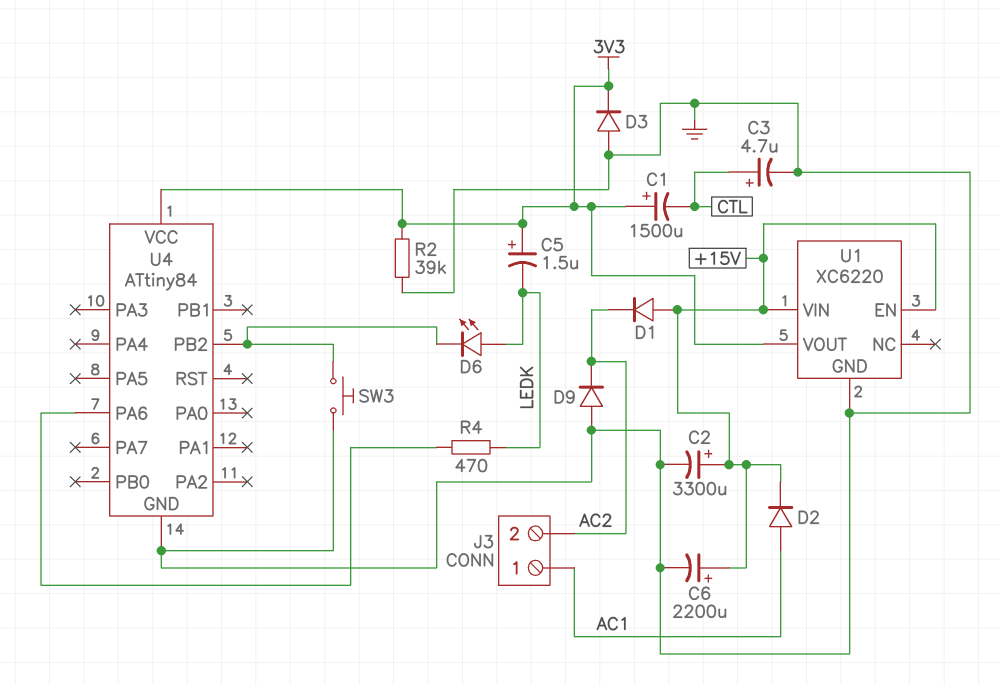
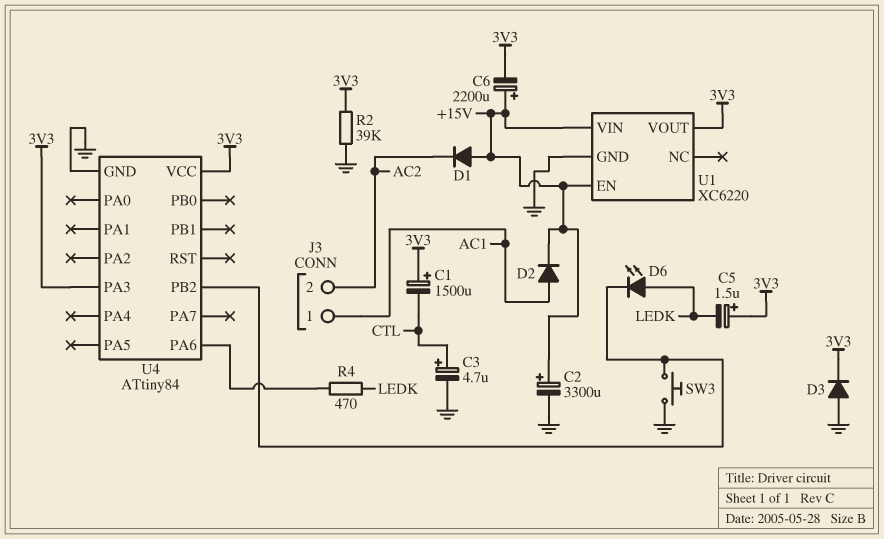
C6: 2200uF (plus +15V, minus GND) -> 2200uF (plus +15V, minus 3V3)
D9: diode (A GND, K AC2) -> none
U4 pin PA3: none -> 3V3

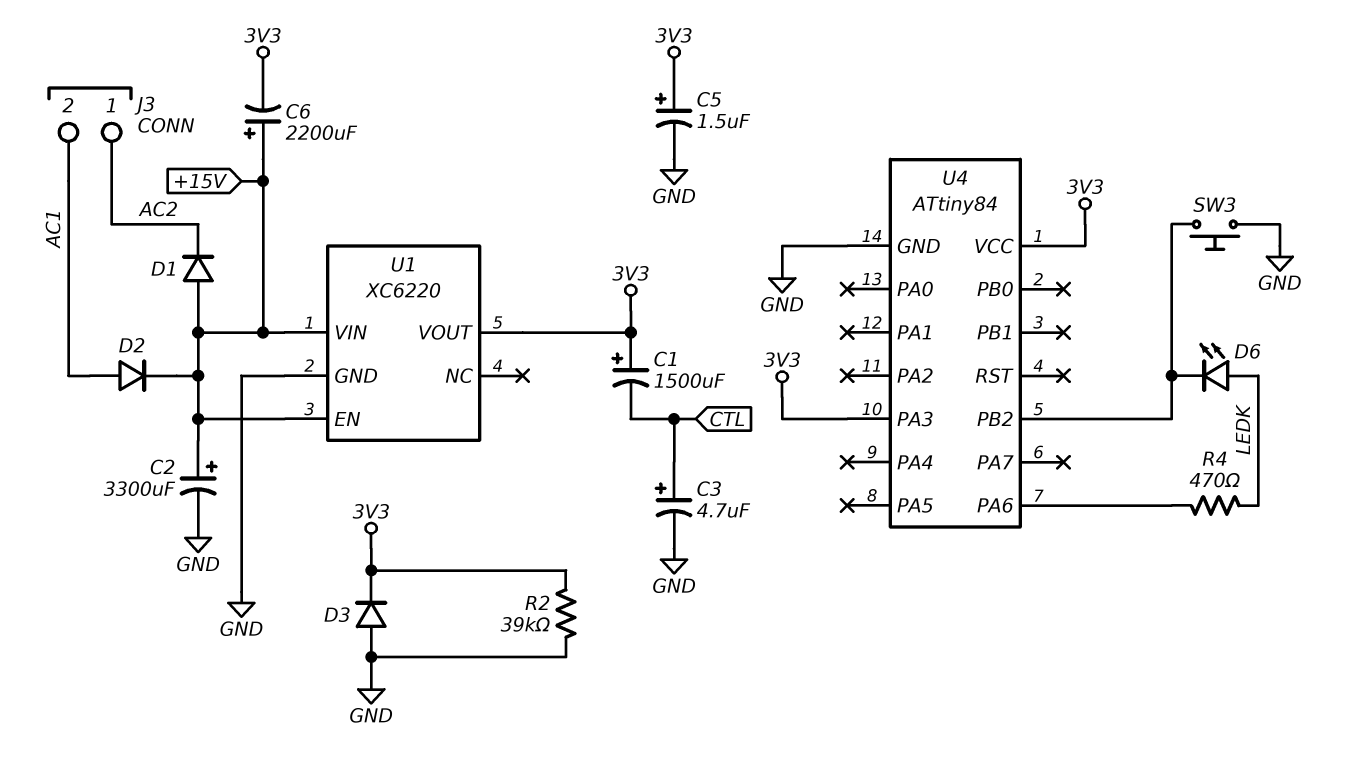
C5: 1.5uF (plus 3V3, minus LEDK) -> 1.5uF (plus 3V3, minus GND)
J3 pin 1: AC1 -> AC2
J3 pin 2: AC2 -> AC1

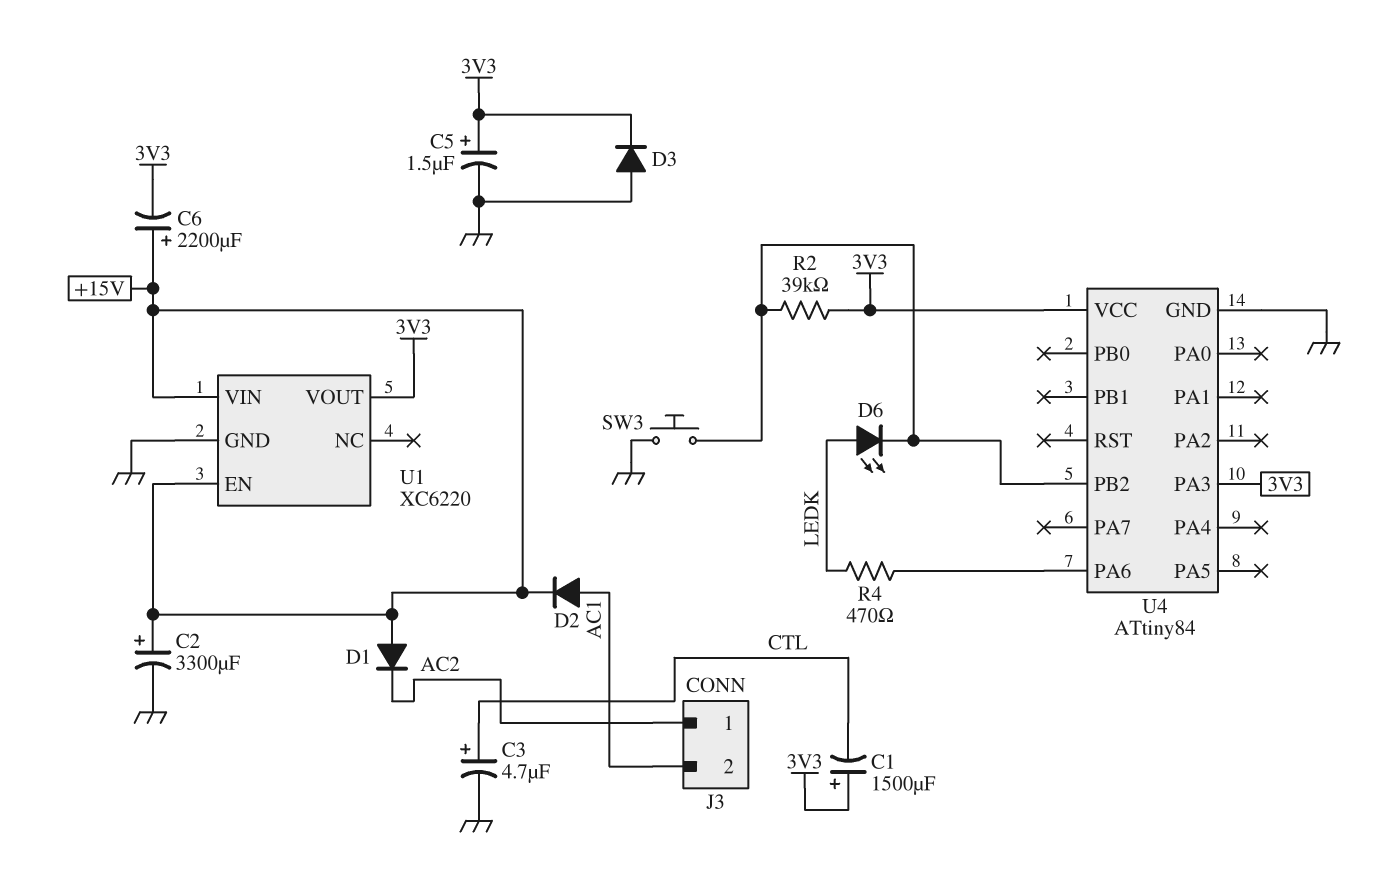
R2: 39k (3V3, GND) -> 39k (3V3, U4/PB2)

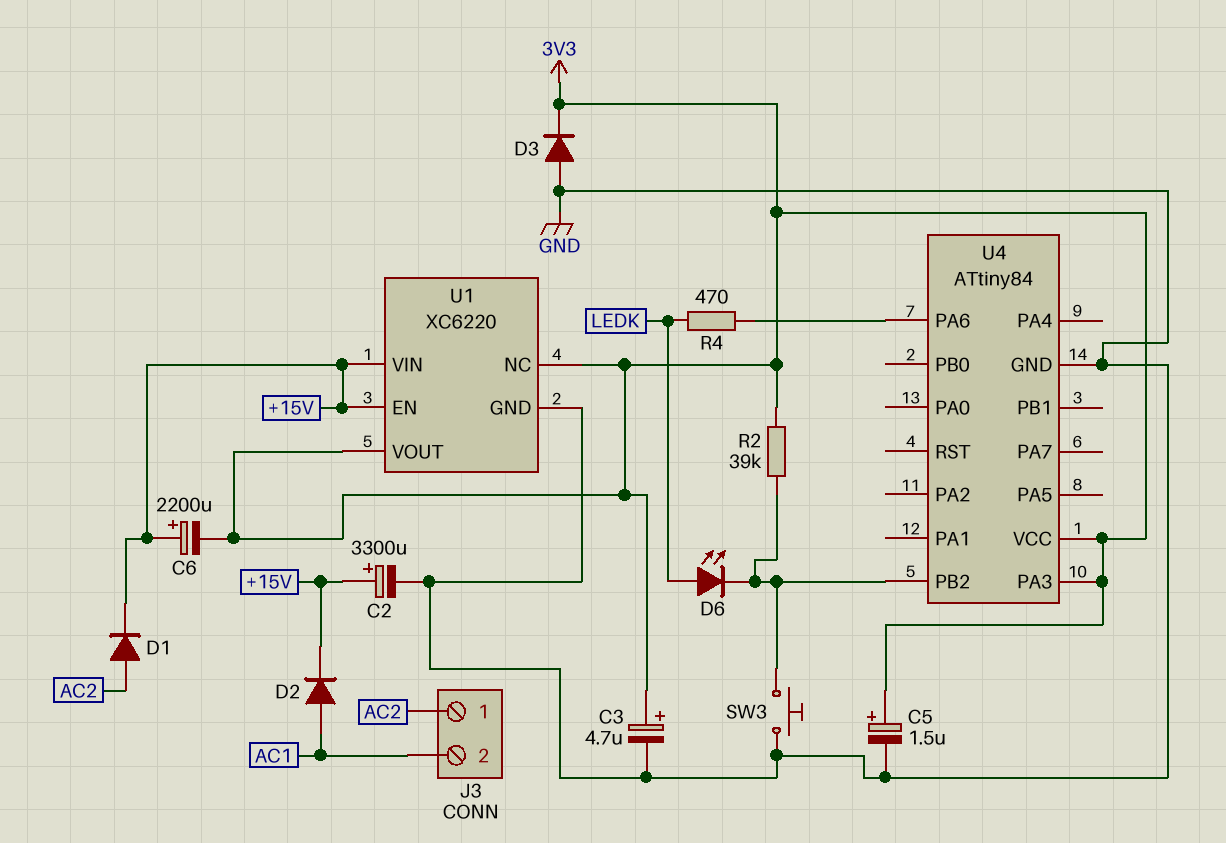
C1: 1500uF (plus 3V3, minus CTL) -> none
C3: 4.7uF (plus CTL, minus GND) -> 4.7uF (plus 3V3, minus GND)
D1: diode (A +15V, K AC2) -> diode (A AC2, K +15V)
U1 pin NC: none -> 3V3

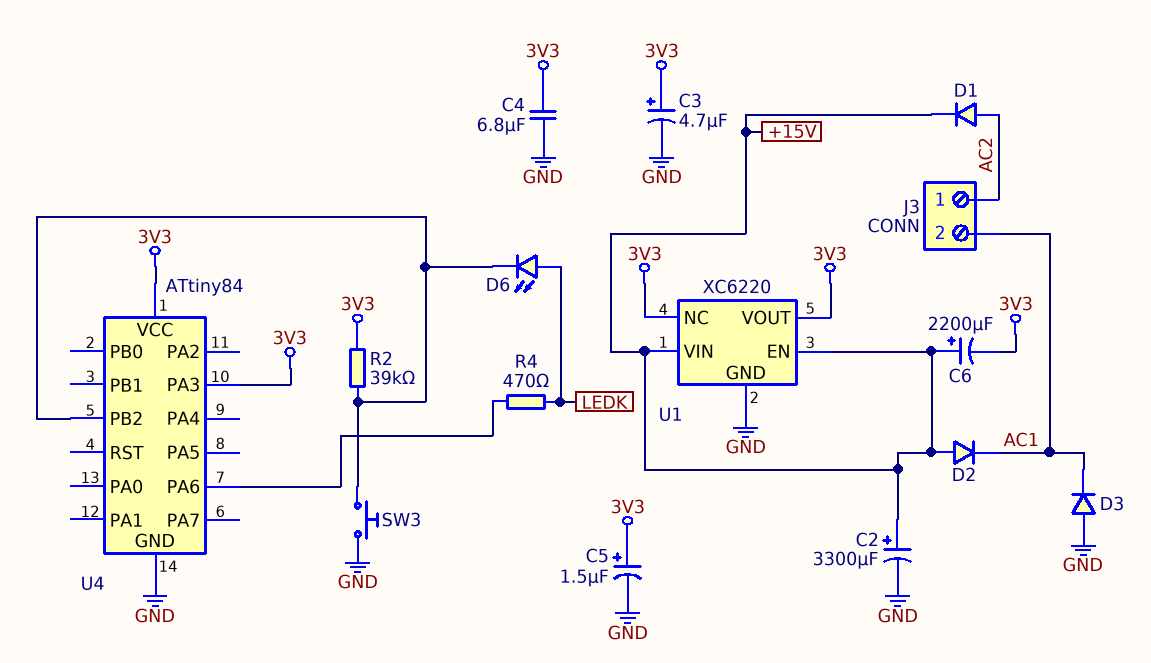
C4: none -> 6.8uF (3V3, GND)
D2: diode (A AC1, K +15V) -> diode (A +15V, K AC1)
D3: diode (A GND, K 3V3) -> diode (A GND, K AC1)

